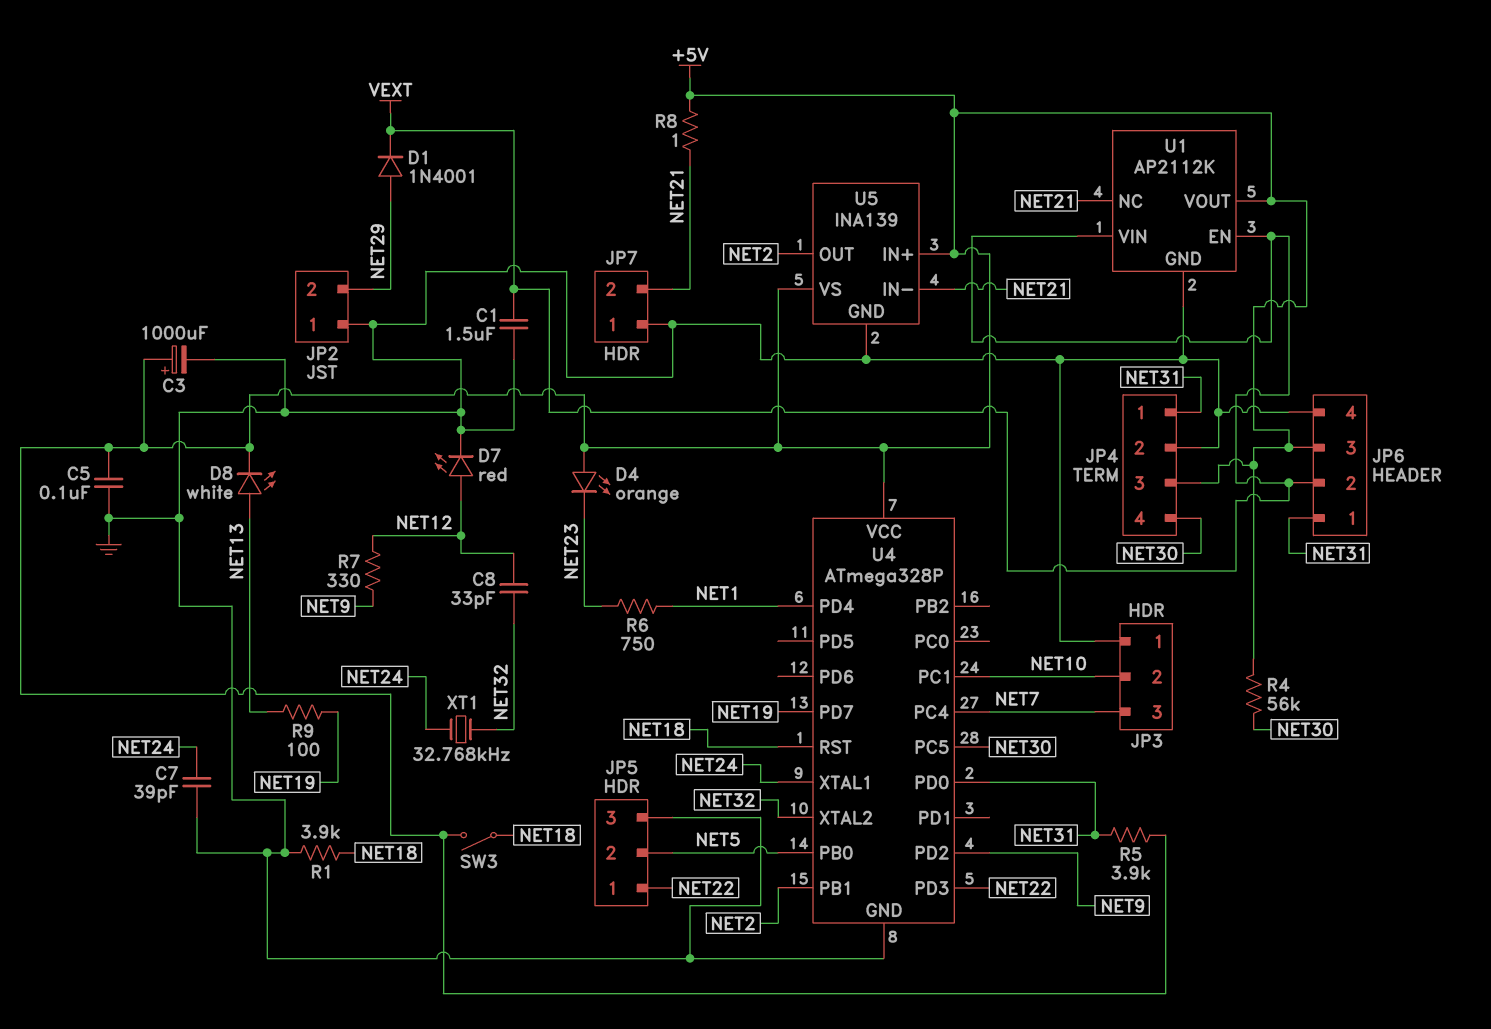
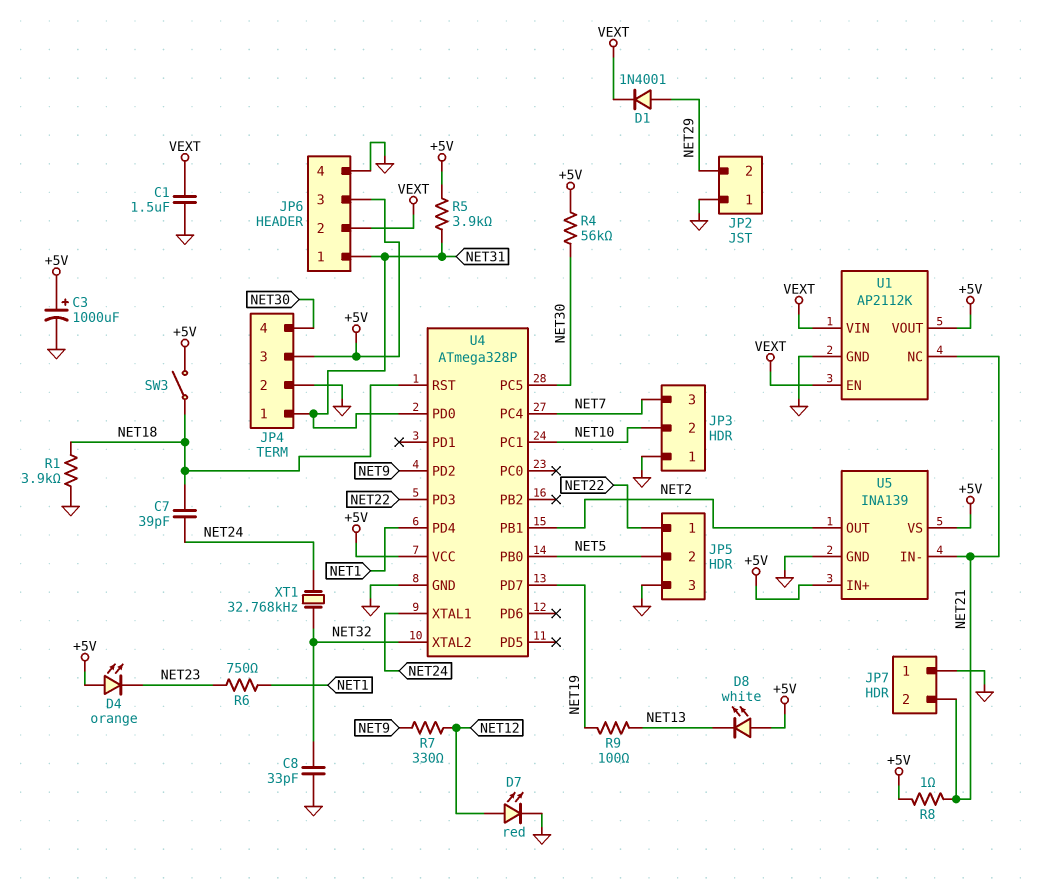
C5: 100nF (+5V, GND) -> none
C7: 39pF (GND, NET24) -> 39pF (NET18, NET24)
C8: 33pF (NET12, NET32) -> 33pF (GND, NET32)
D8: LED white (A NET13, K +5V) -> LED white (A +5V, K NET13)

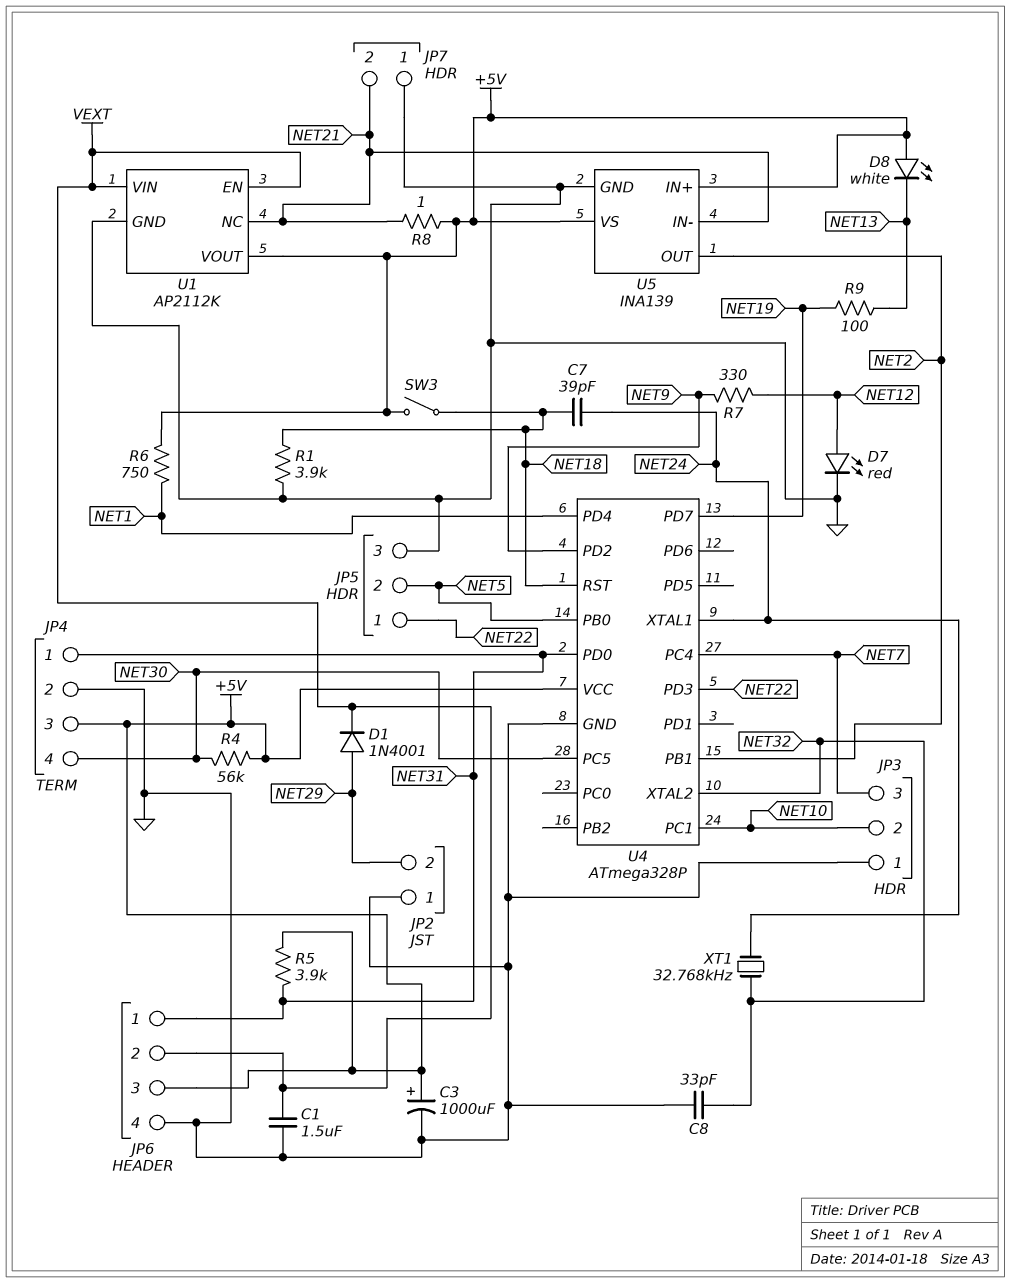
D4: LED orange (A +5V, K NET23) -> none
R6: 750 (NET1, NET23) -> 750 (+5V, NET1)

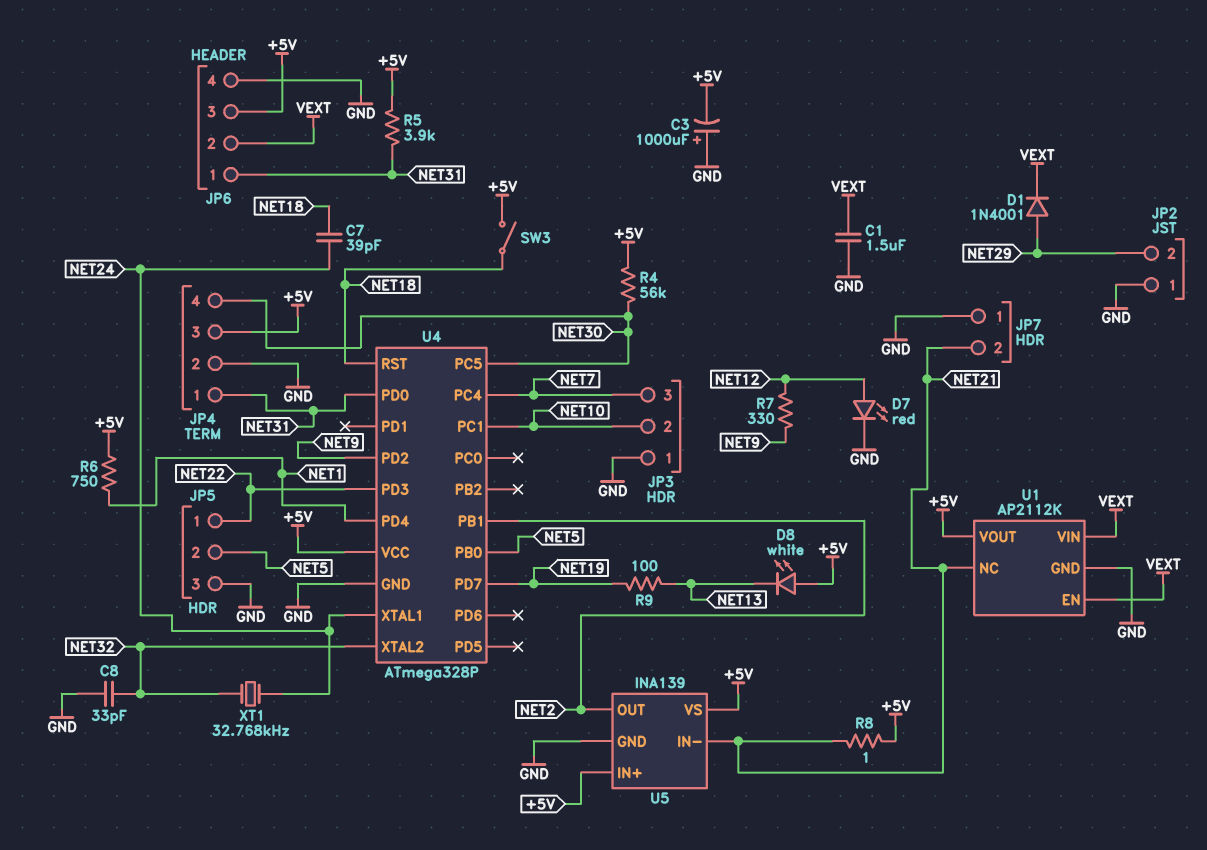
C3: 1000uF (plus +5V, minus GND) -> 1000uF (plus GND, minus +5V)
R1: 3.9k (GND, NET18) -> none

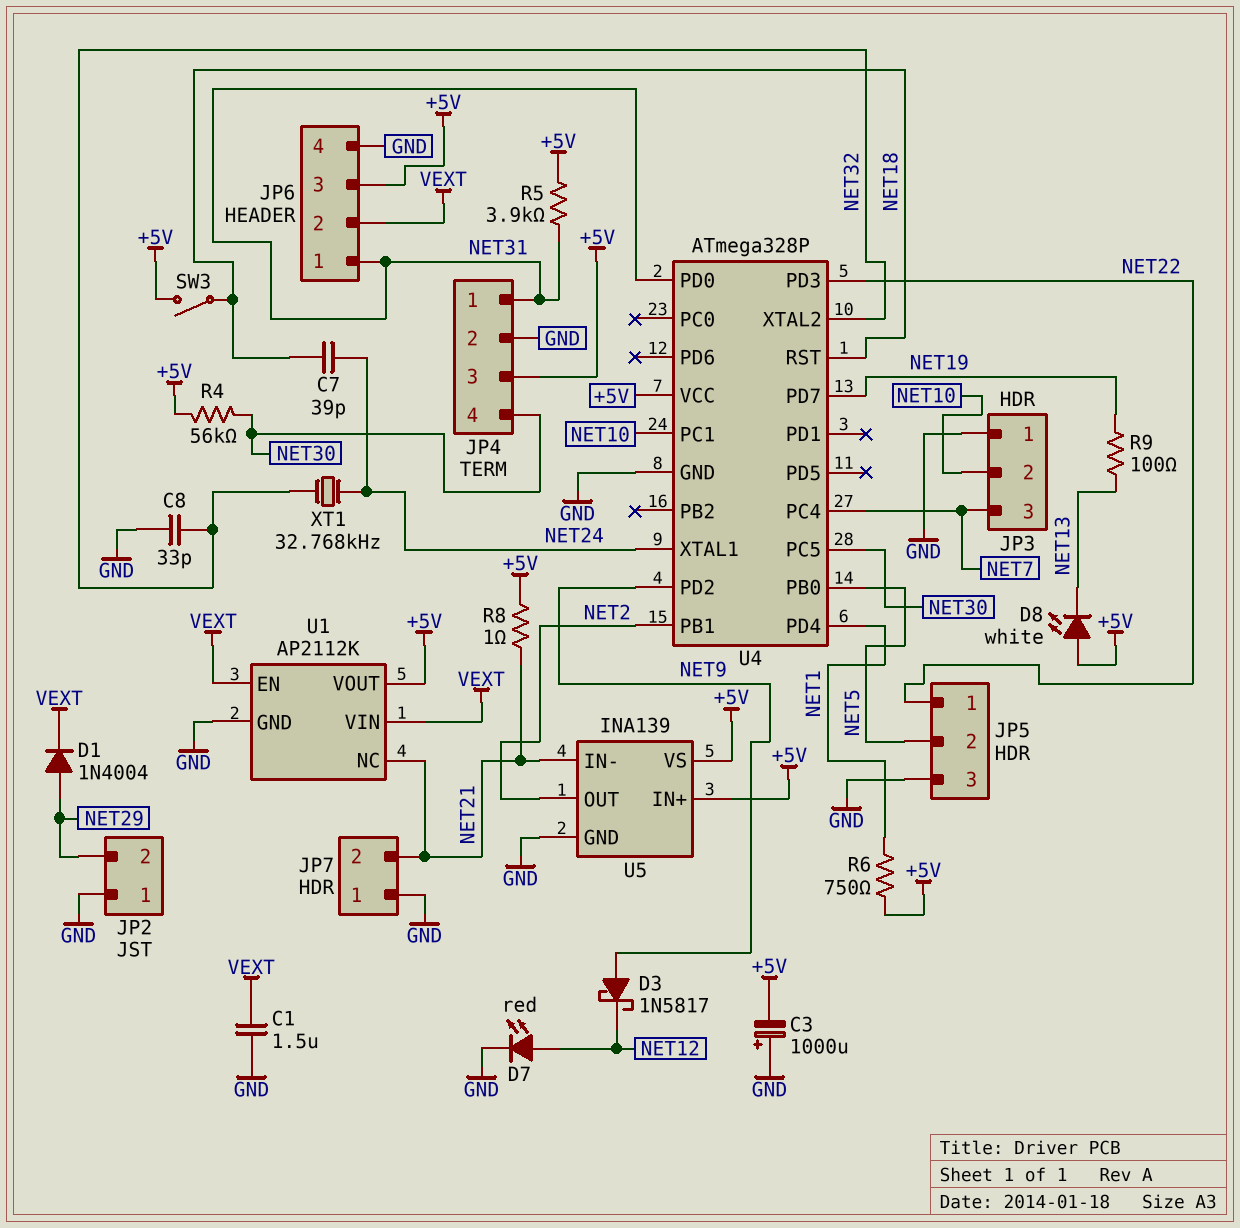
D1: diode 1N4001 (A NET29, K VEXT) -> diode 1N4004 (A NET29, K VEXT)
D3: none -> schottky 1N5817 (A NET9, K NET12)
R7: 330 (NET9, NET12) -> none

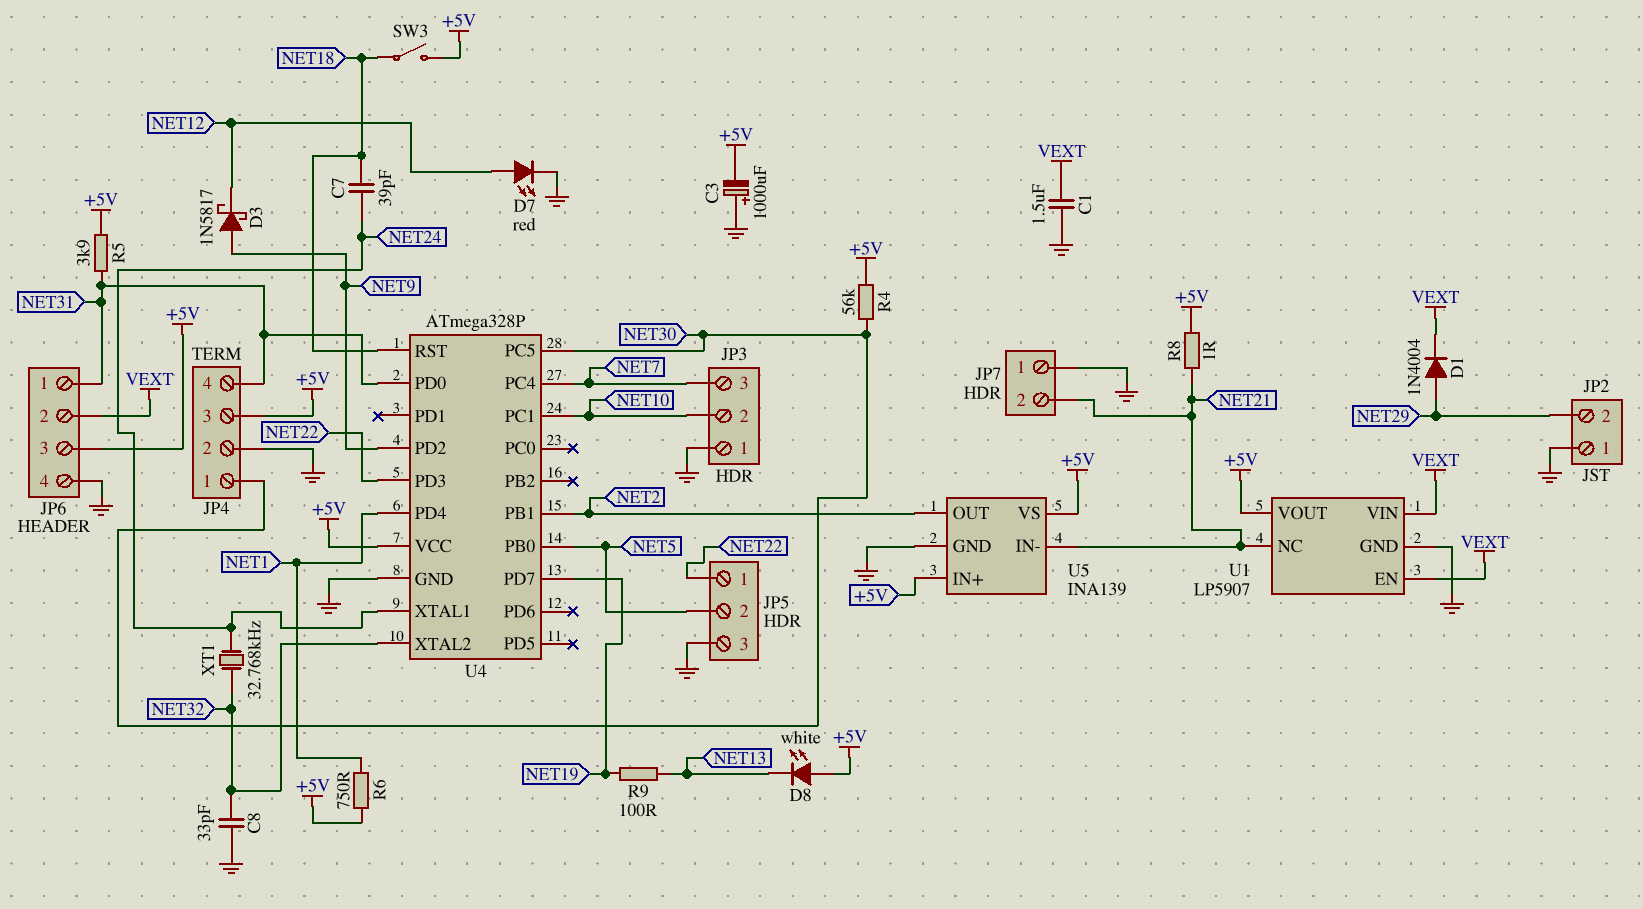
JP4 pin 1: NET31 -> NET30
JP4 pin 4: NET30 -> NET31
U1: AP2112K -> LP5907

